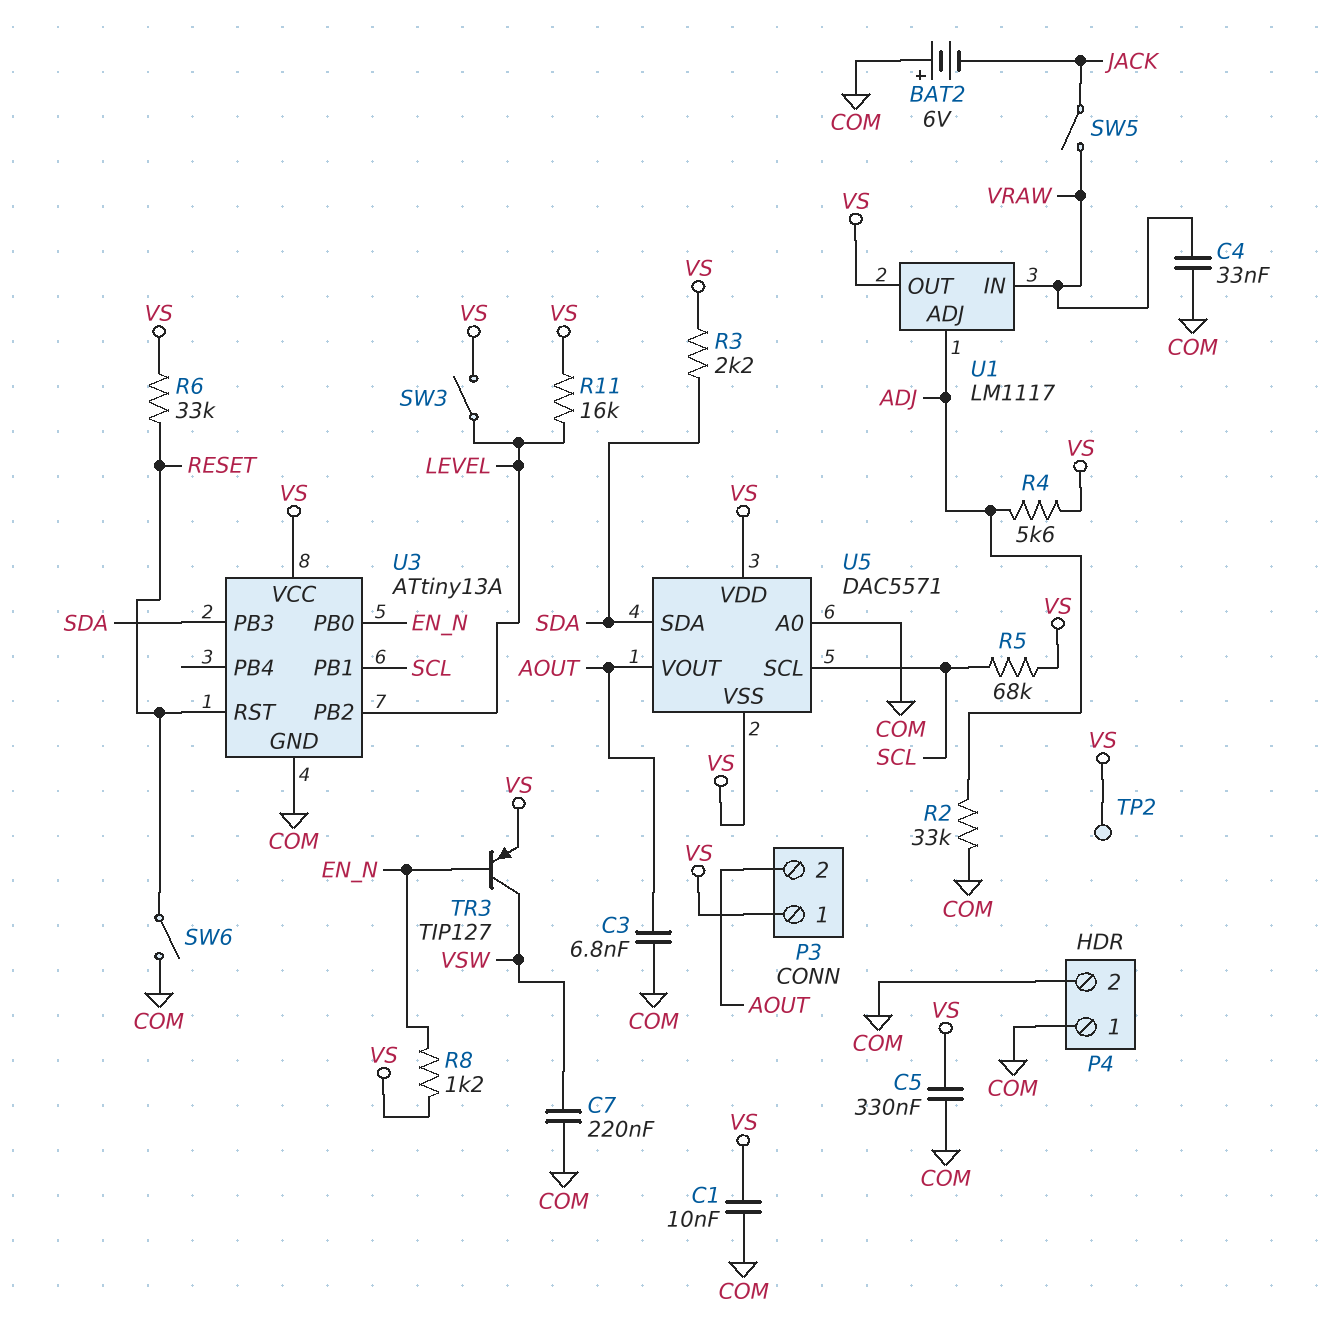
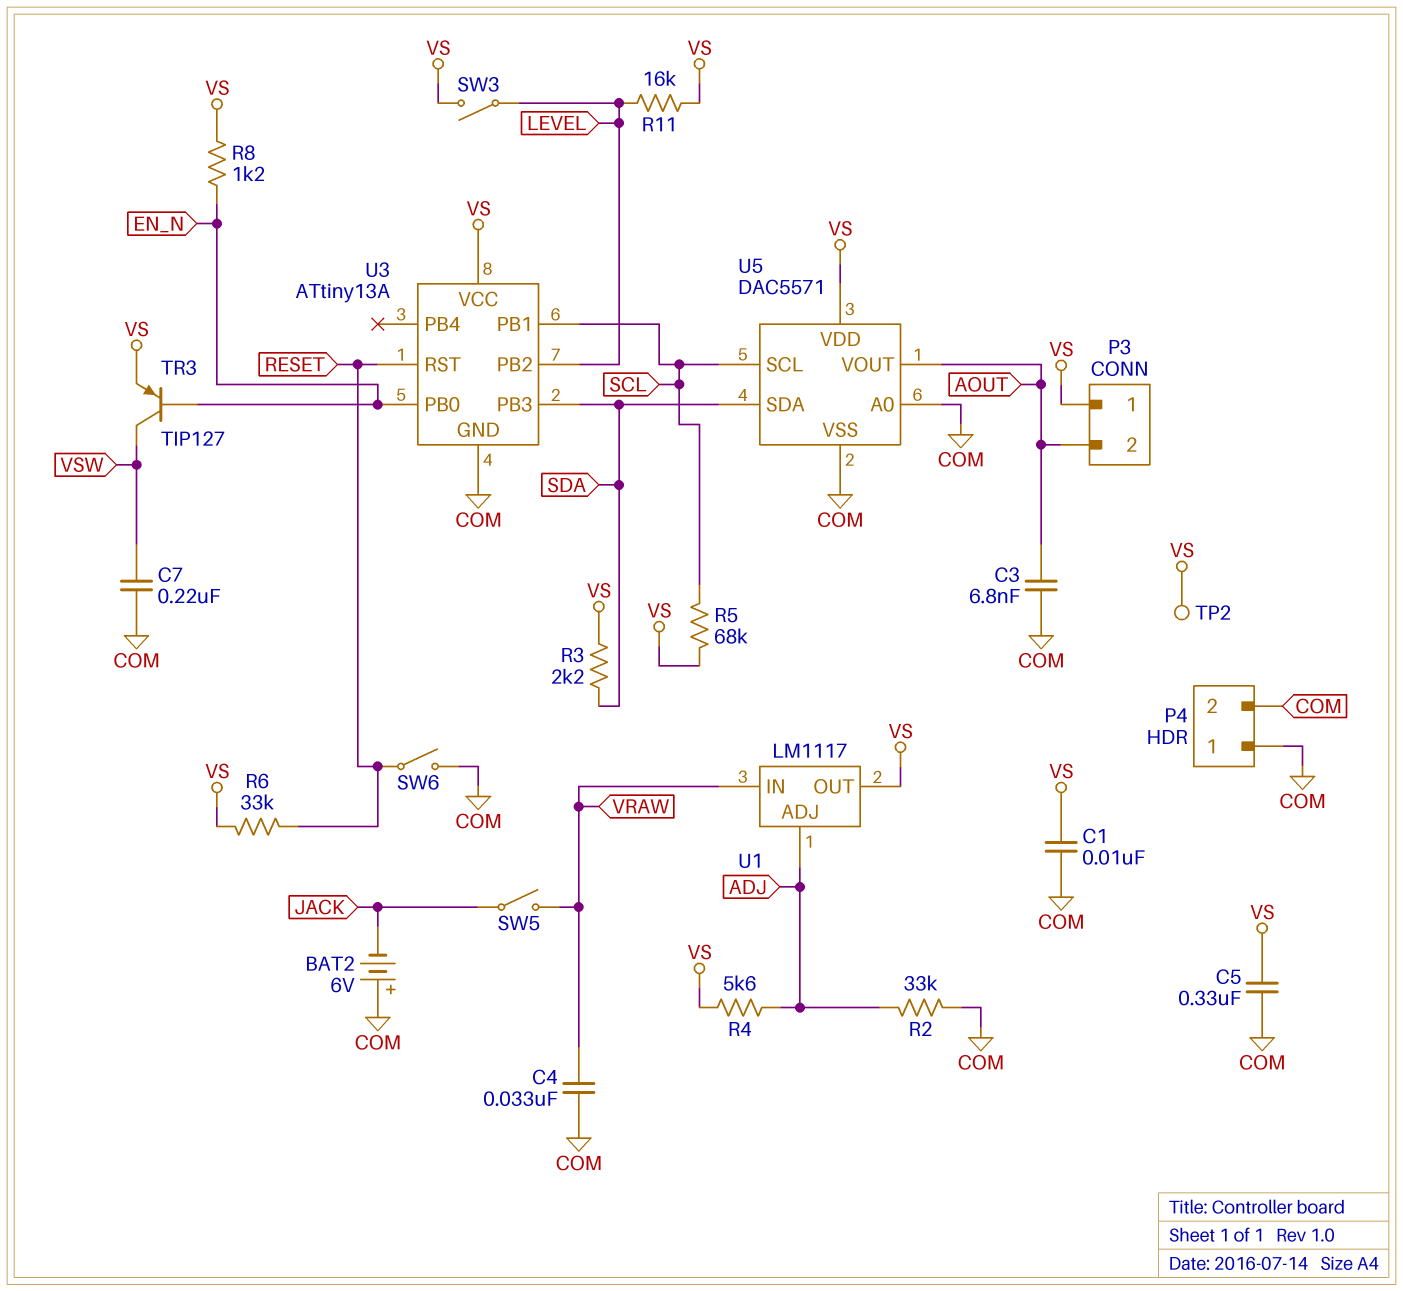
U5 pin VSS: VS -> COM

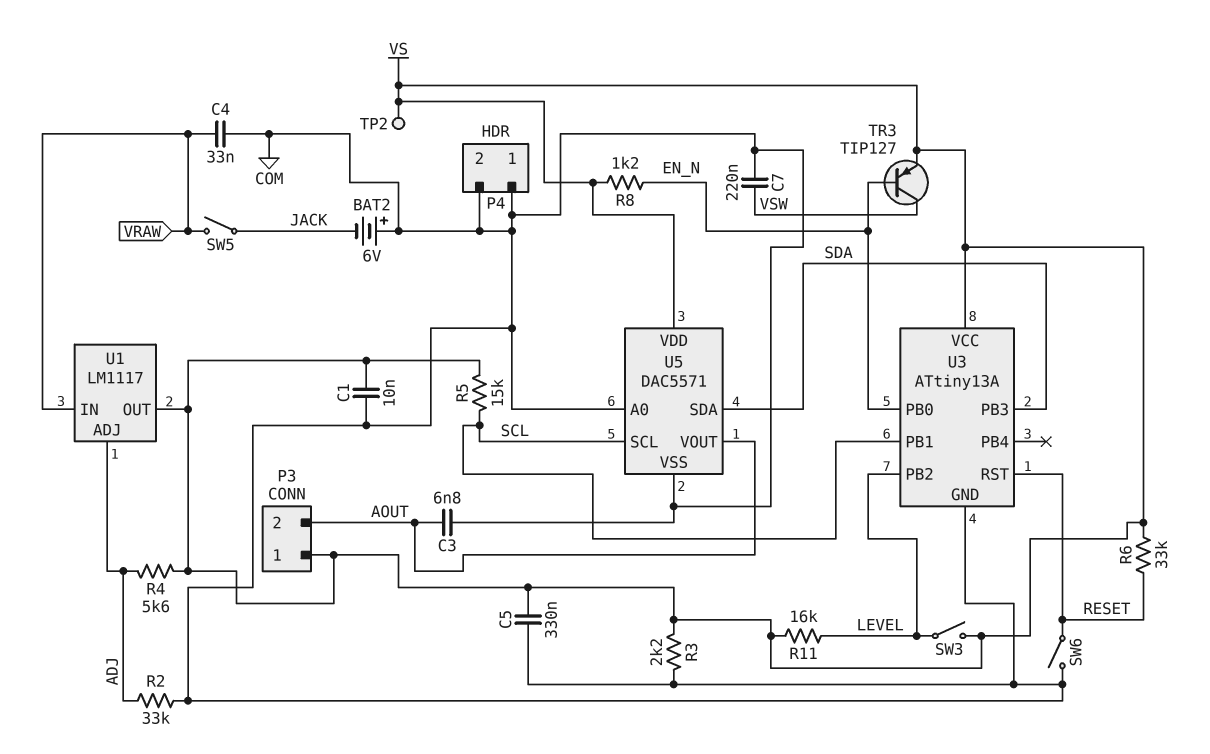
R3: 2.2k (SDA, VS) -> 2.2k (COM, VS)
R5: 68k (SCL, VS) -> 15k (SCL, VS)

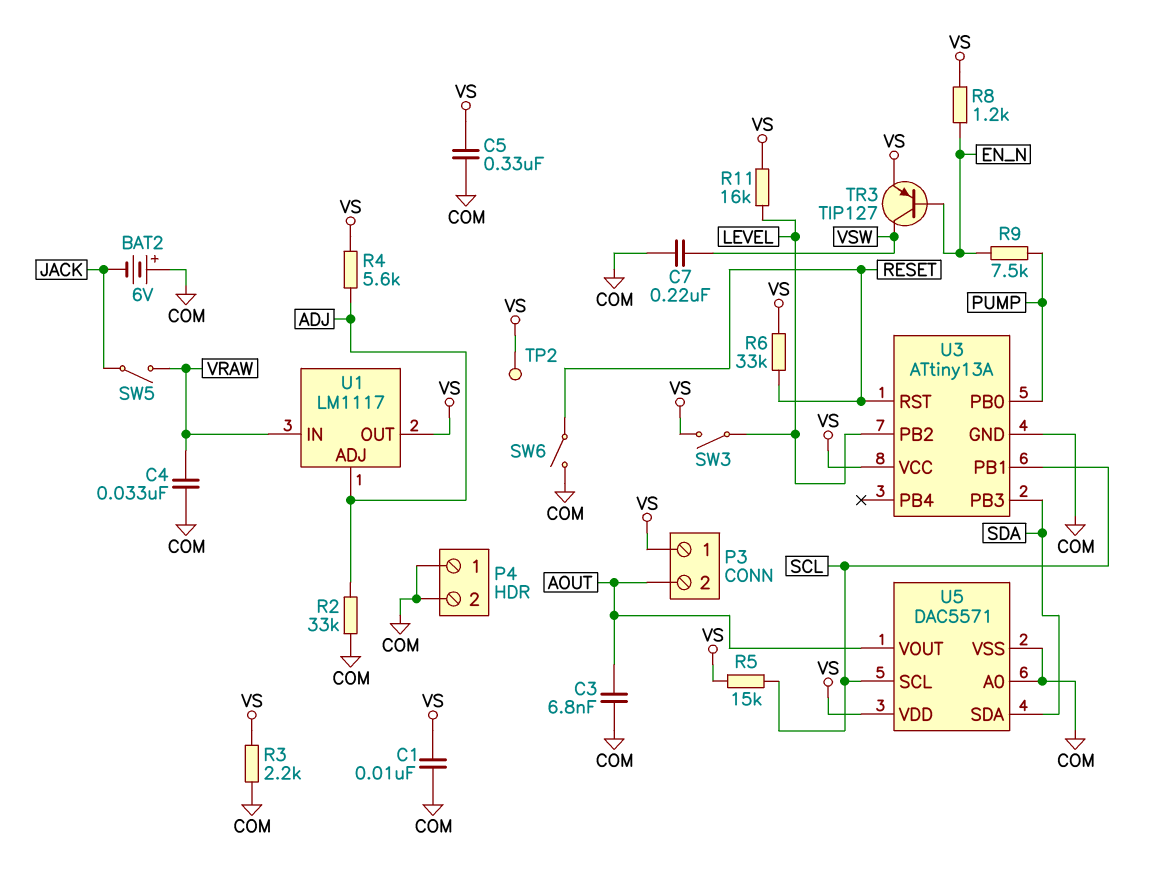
R9: none -> 7.5k (EN_N, PUMP)
U3 pin PB0: EN_N -> PUMP

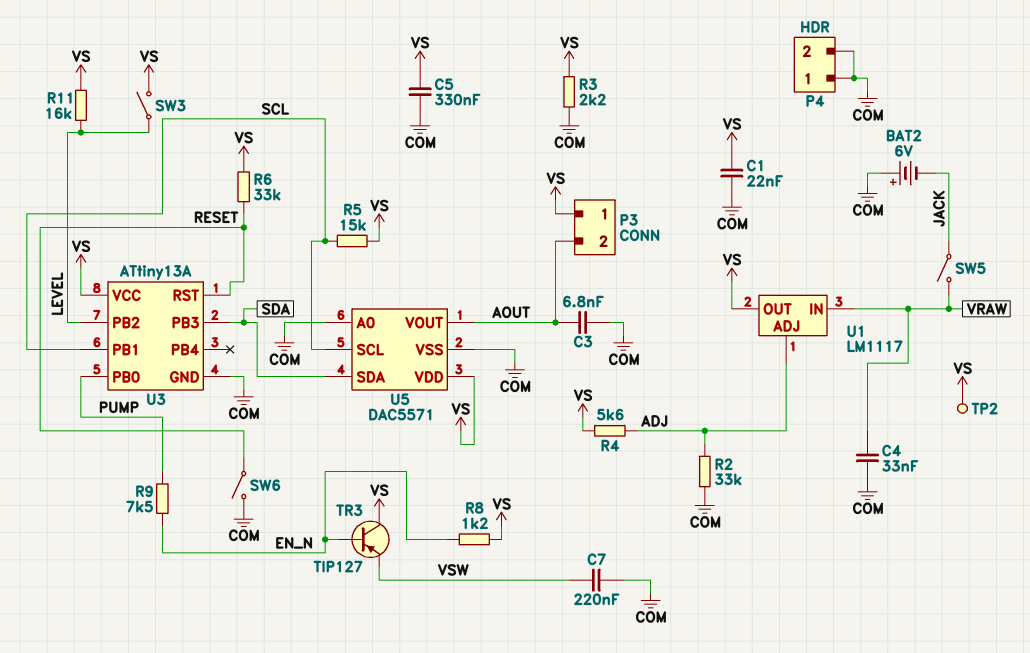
C1: 10nF (COM, VS) -> 22nF (COM, VS)
TR3: PNP TIP127 (B EN_N, C VSW, E VS) -> PNP TIP127 (B EN_N, C VS, E VSW)

